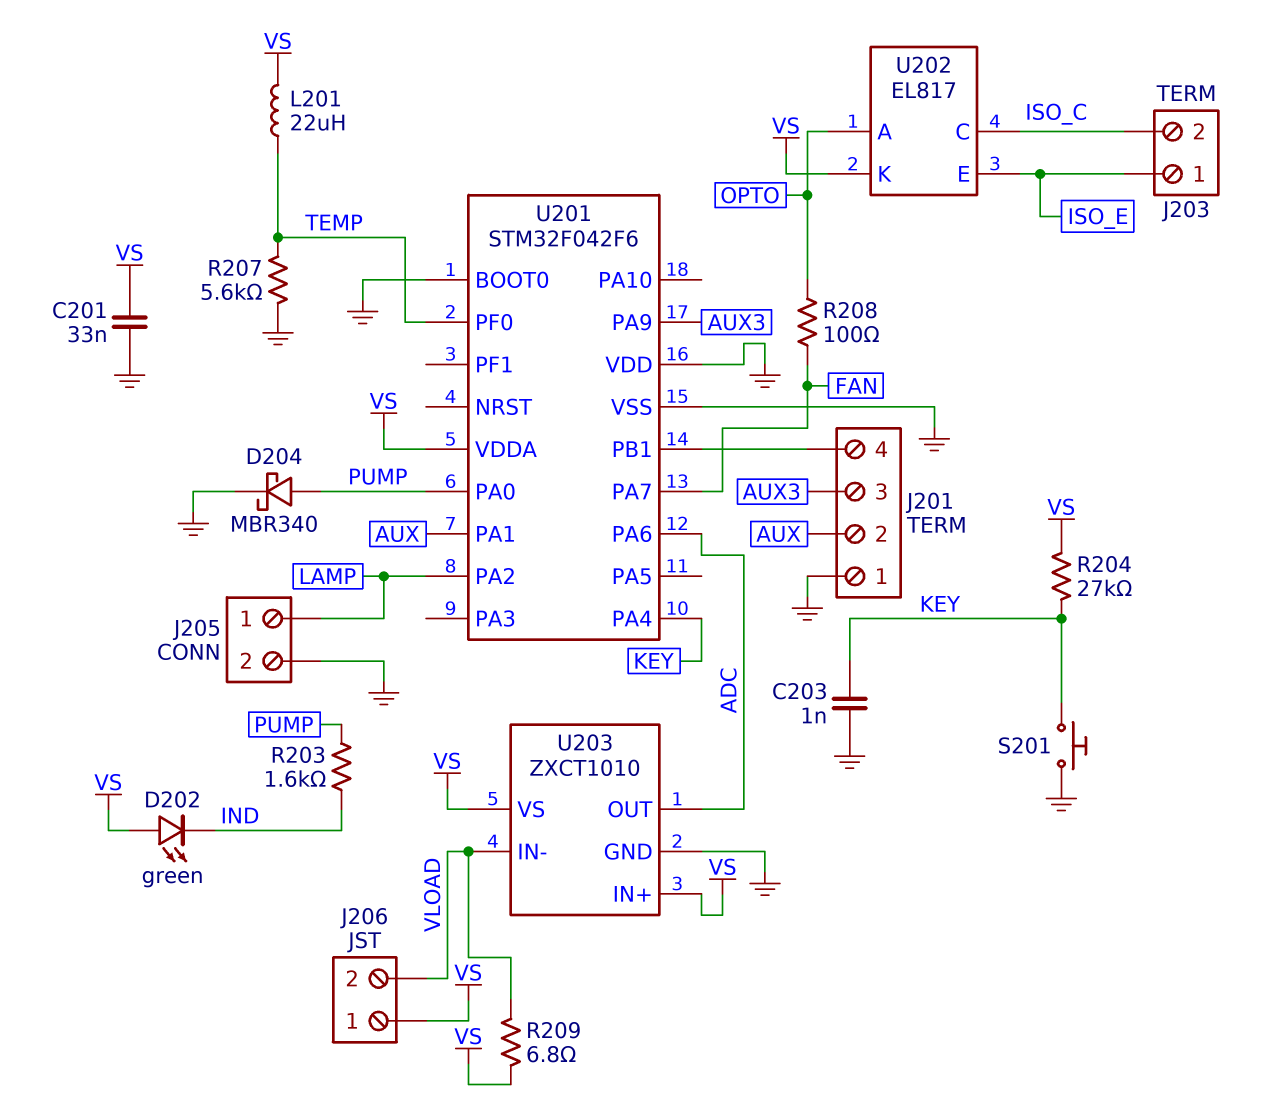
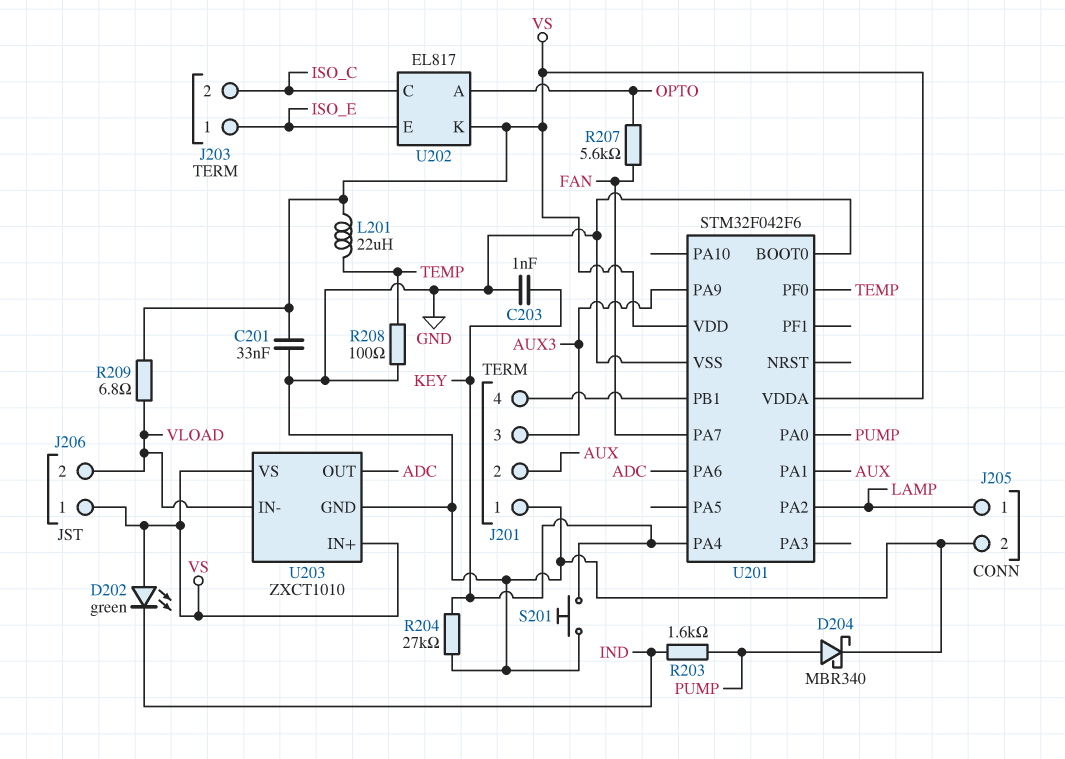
R204: 27k (KEY, VS) -> 27k (GND, KEY)
R207: 5.6k (GND, TEMP) -> 5.6k (FAN, OPTO)
R208: 100 (FAN, OPTO) -> 100 (GND, TEMP)
U201 pin VDD: GND -> VS

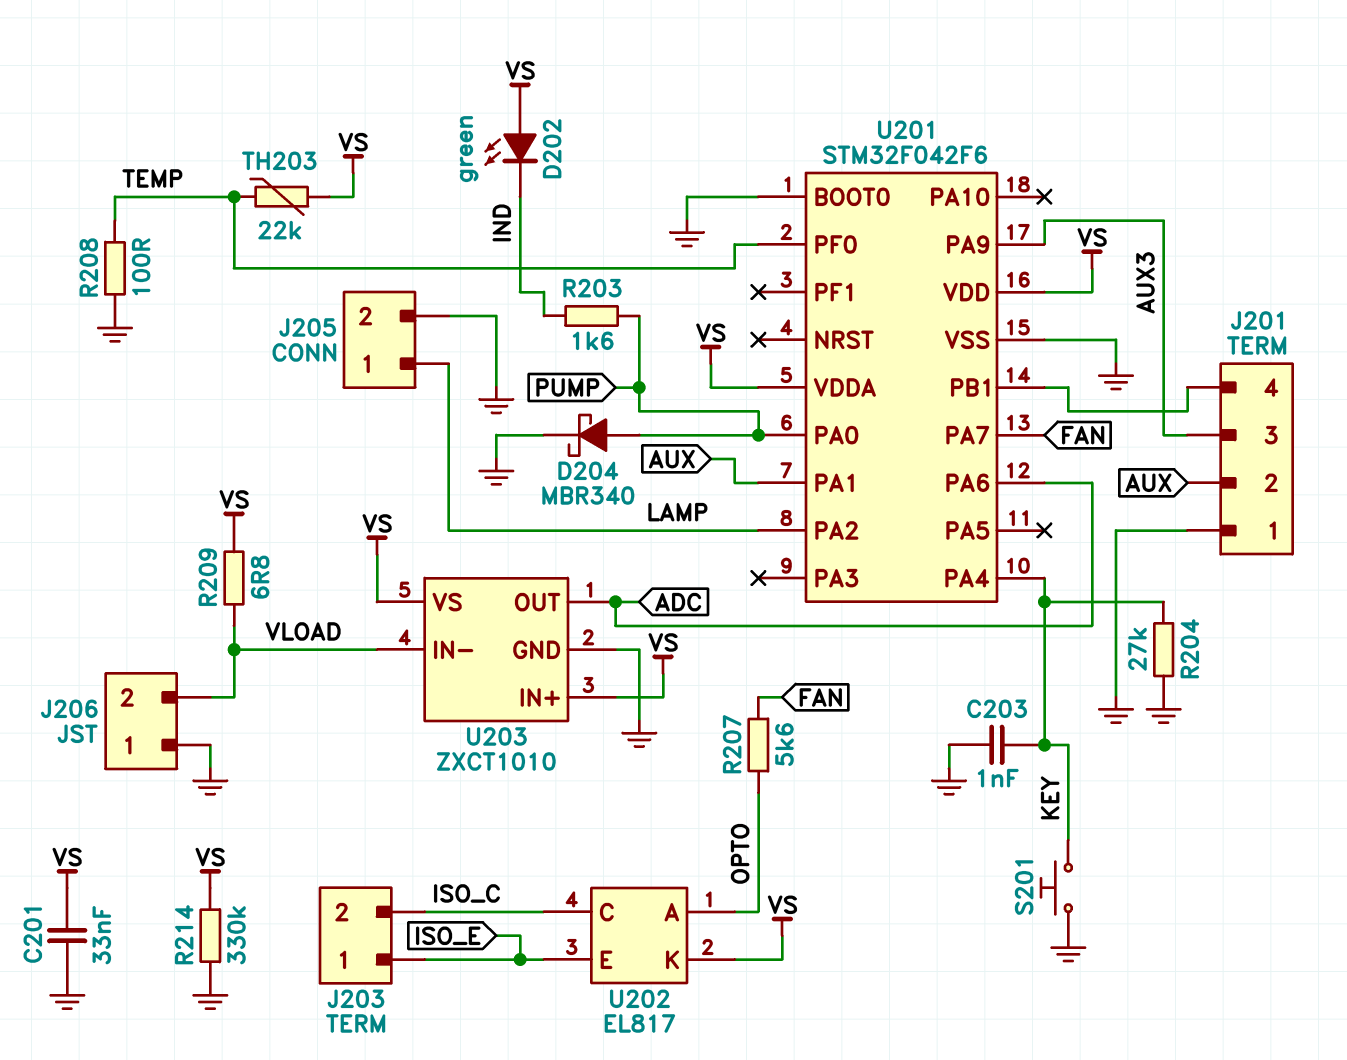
J206 pin 1: VS -> GND
L201: 22uH (TEMP, VS) -> none
R214: none -> 330k (GND, VS)
TH203: none -> 22k (TEMP, VS)

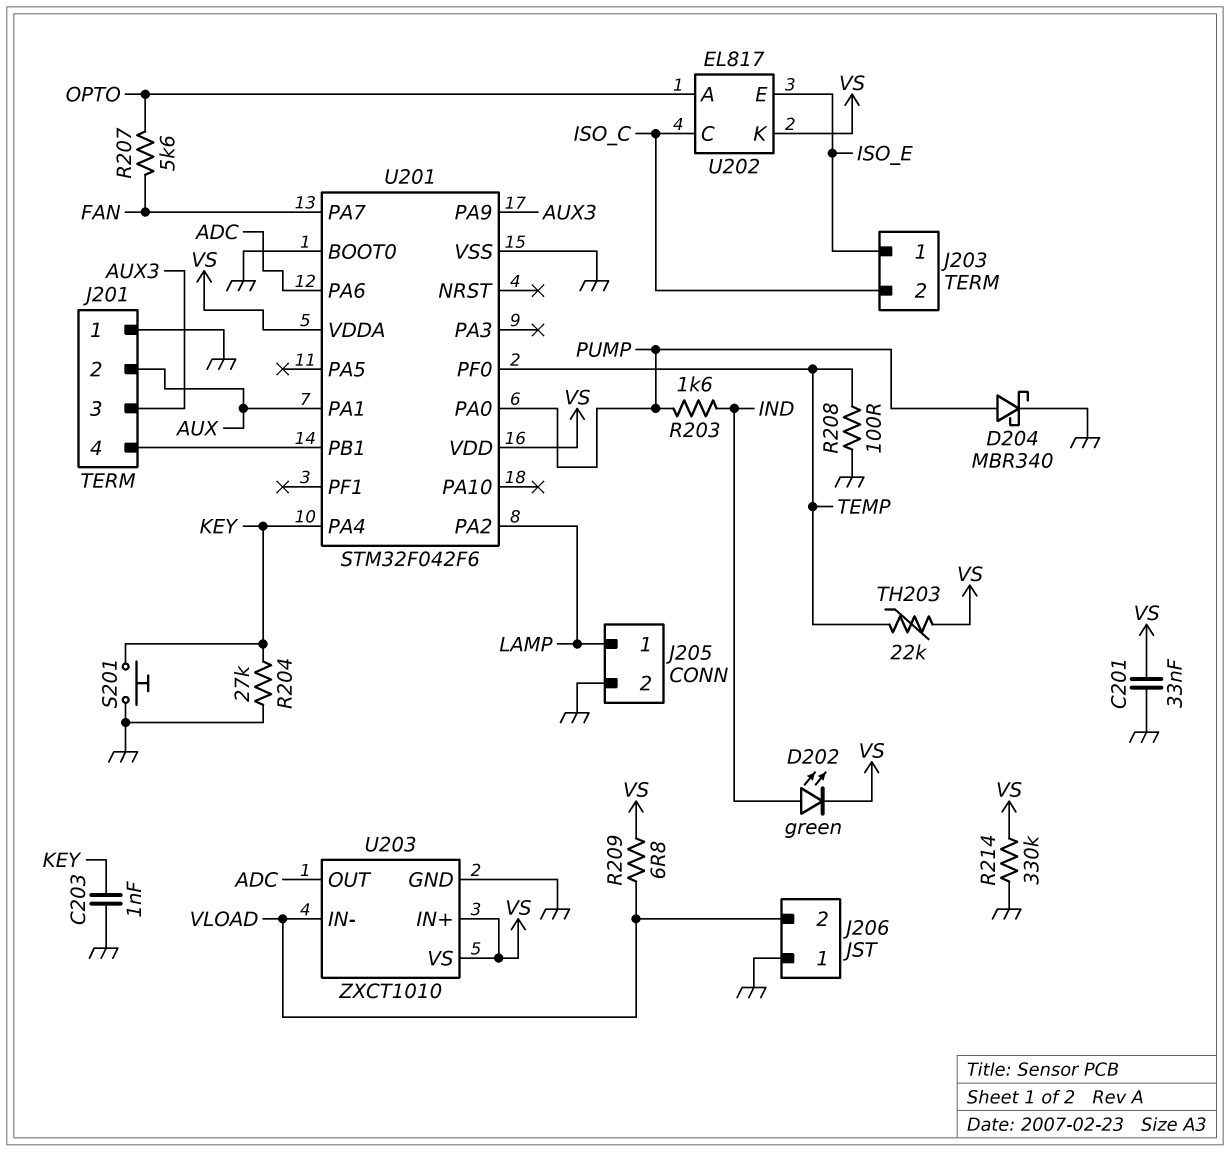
D202: LED green (A VS, K IND) -> LED green (A IND, K VS)

